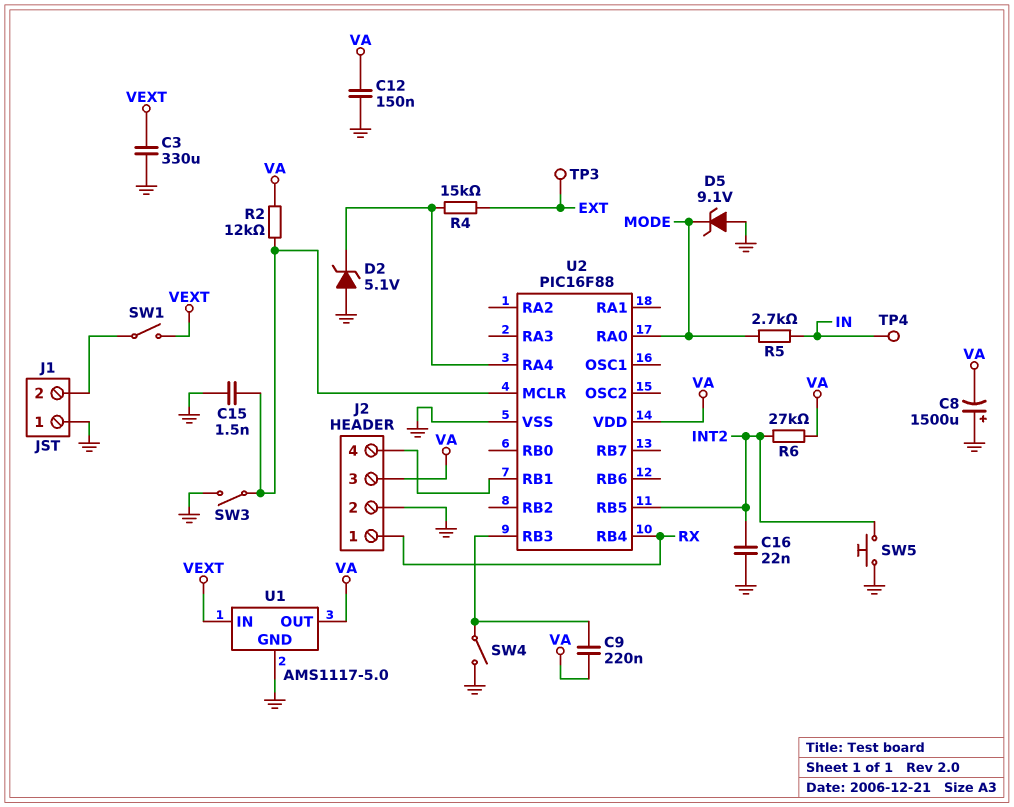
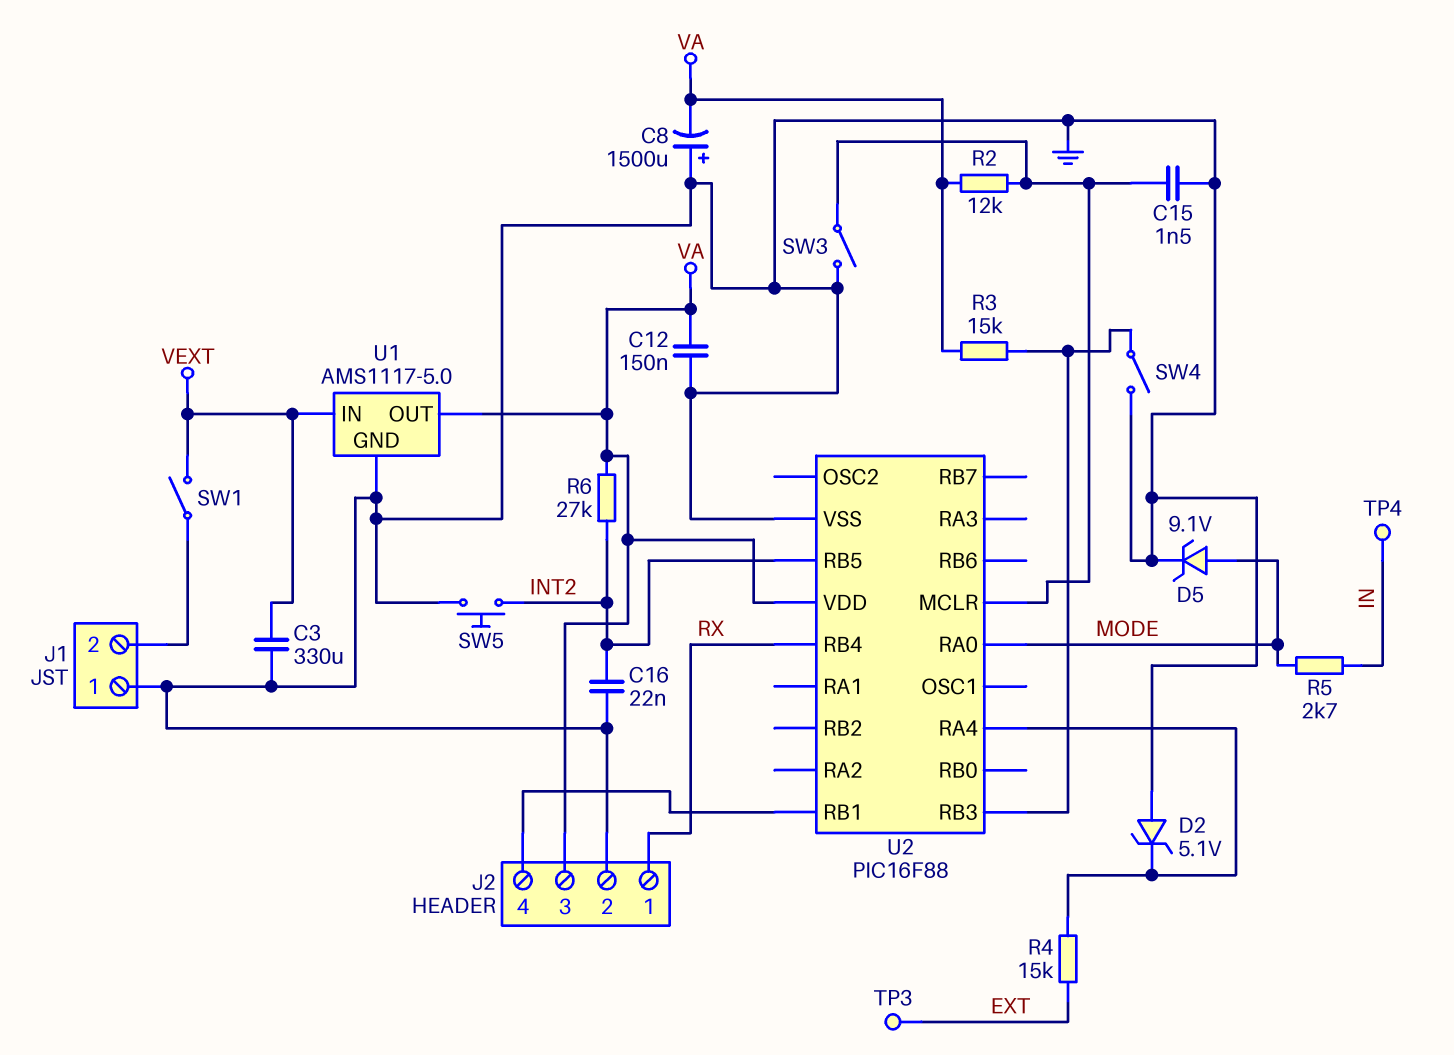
C9: 220nF (U2/RB3, VA) -> none
D5: zener 9.1V (A GND, K MODE) -> zener 9.1V (A MODE, K GND)
R3: none -> 15k (U2/RB3, VA)

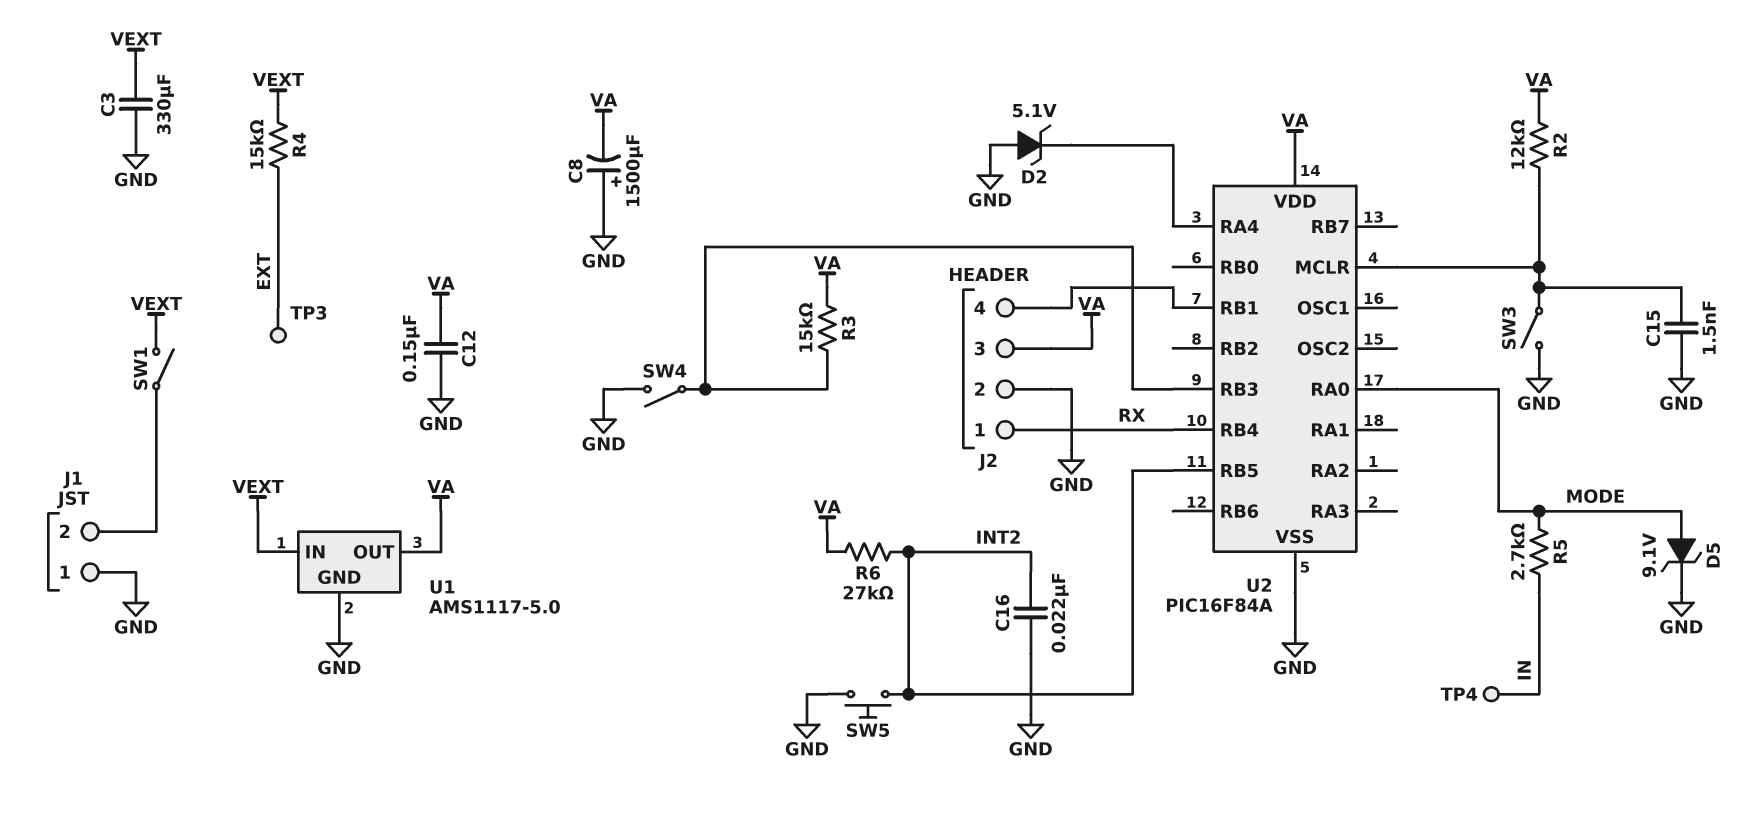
R4: 15k (EXT, U2/RA4) -> 15k (EXT, VEXT)
U2: PIC16F88 -> PIC16F84A

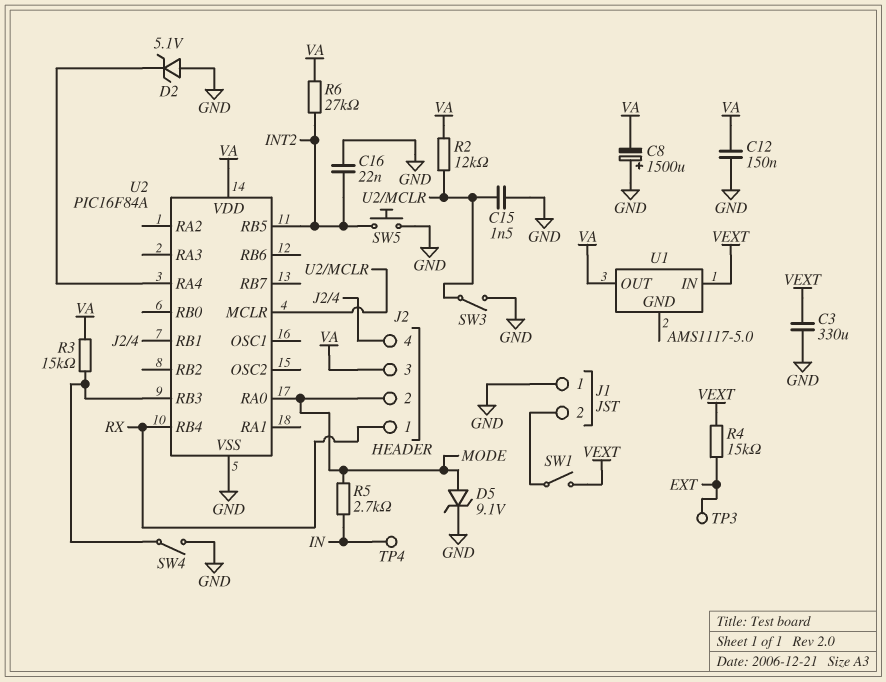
J2 pin 2: GND -> MODE
U1 pin GND: GND -> none

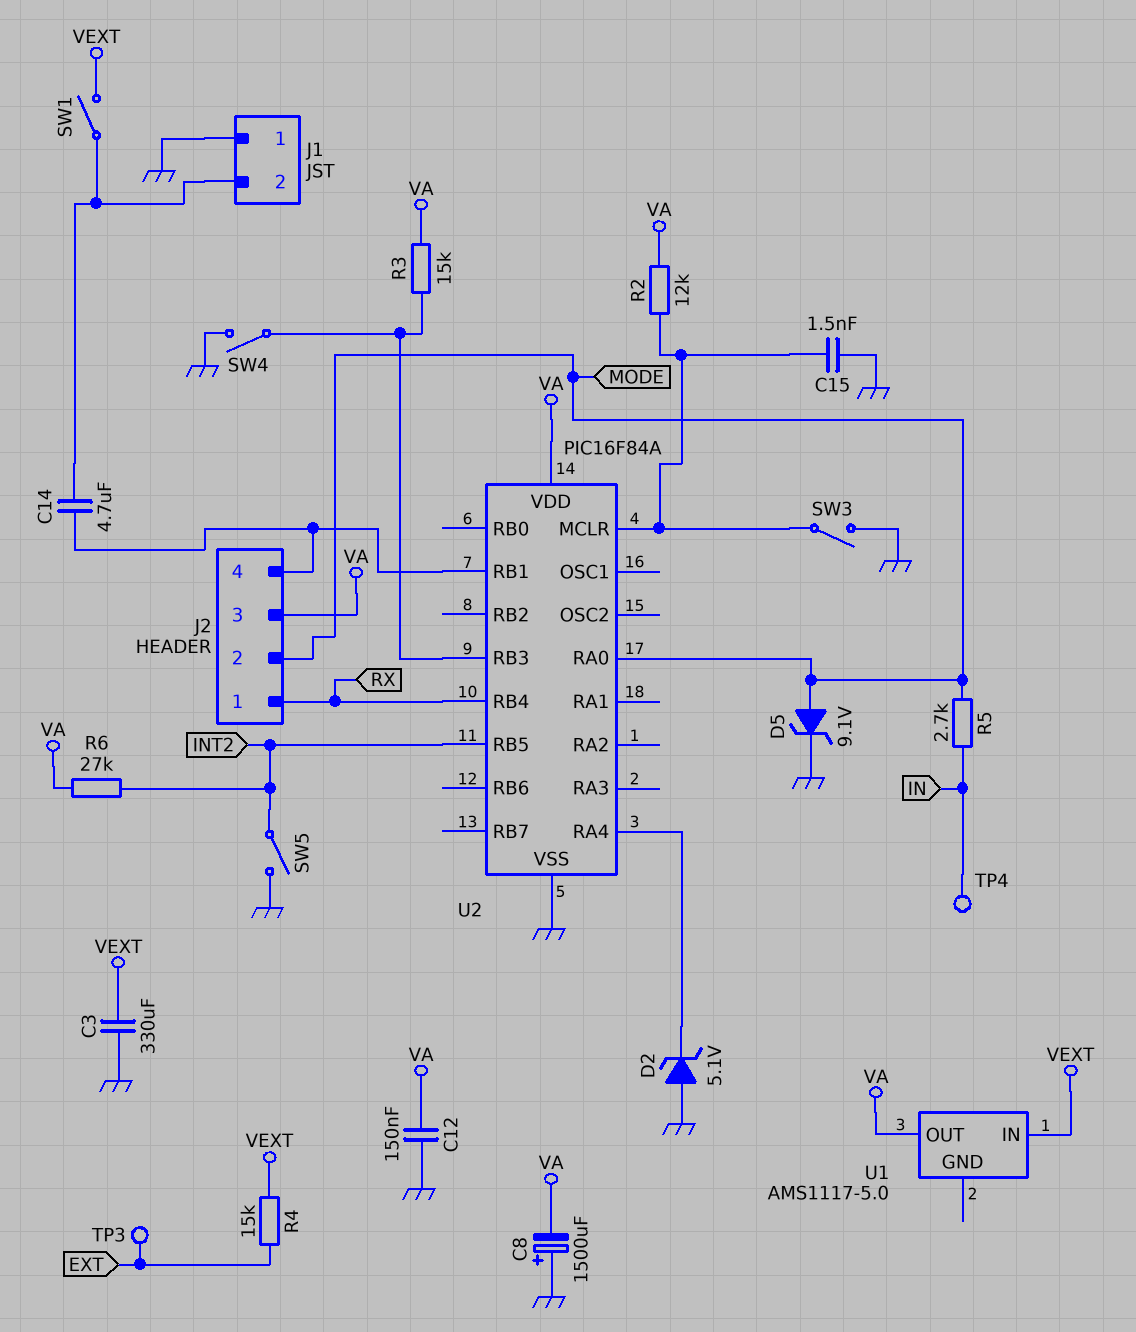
C14: none -> 4.7uF (J1/2, J2/4)
C16: 22nF (GND, INT2) -> none
SW5: button (GND, INT2) -> switch (GND, INT2)

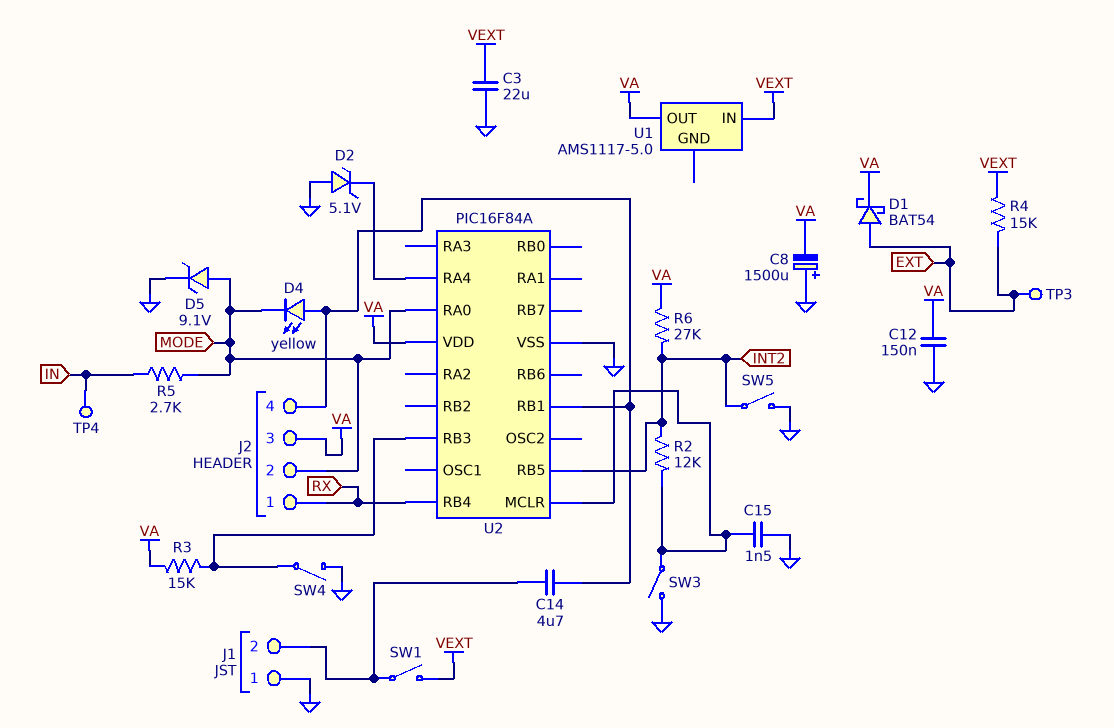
C3: 330uF (GND, VEXT) -> 22uF (GND, VEXT)
D1: none -> schottky BAT54 (A EXT, K VA)
D4: none -> LED yellow (A J2/4, K MODE)
R2: 12k (U2/MCLR, VA) -> 12k (INT2, U2/MCLR)

